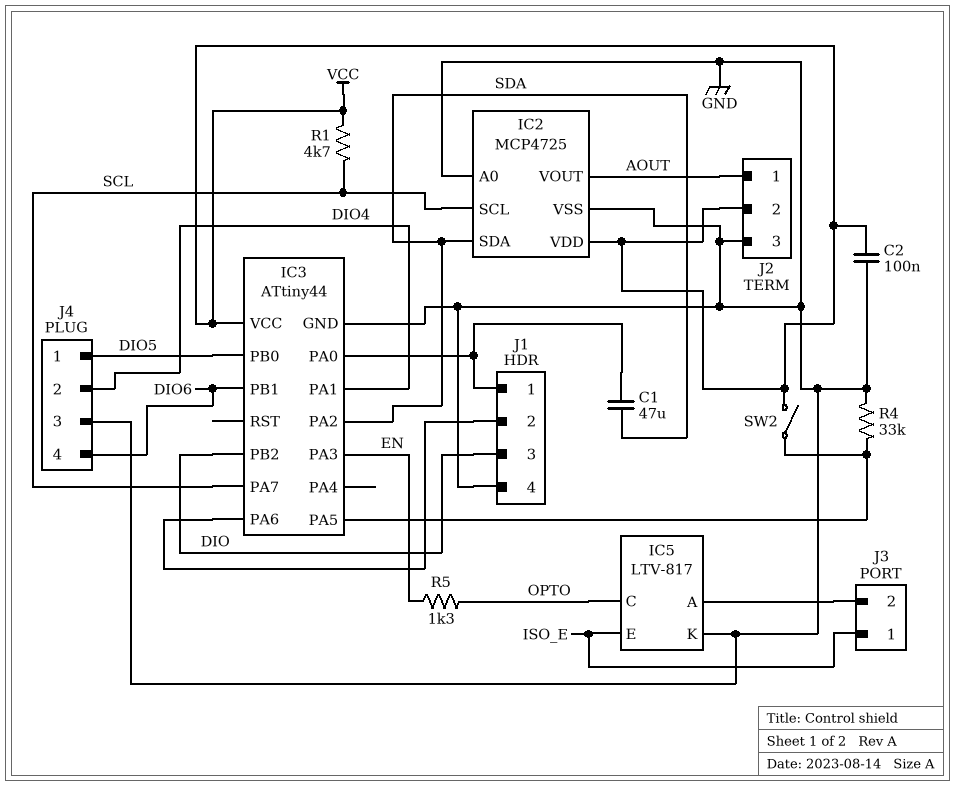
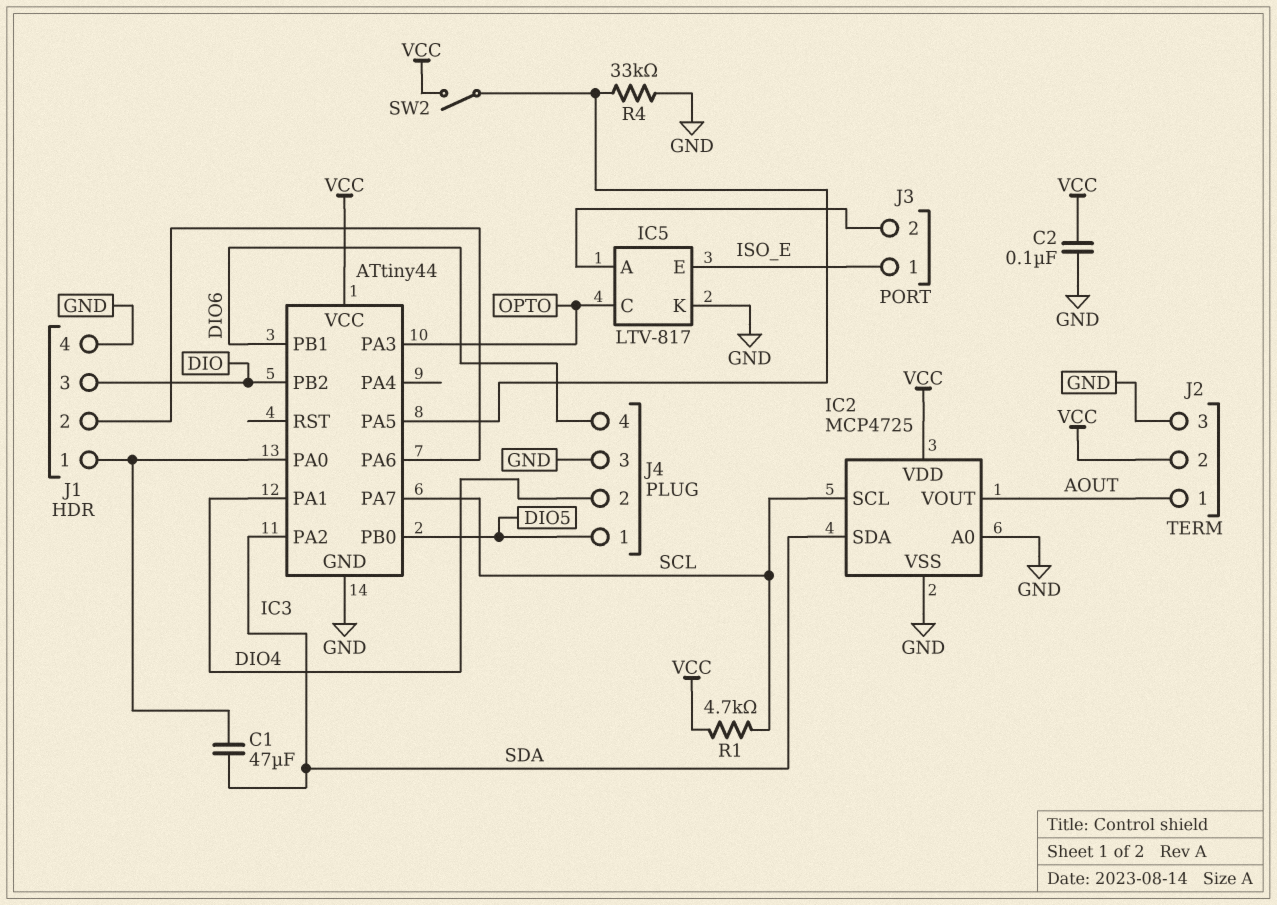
IC3 pin PA3: EN -> OPTO
R5: 1.3k (EN, OPTO) -> none

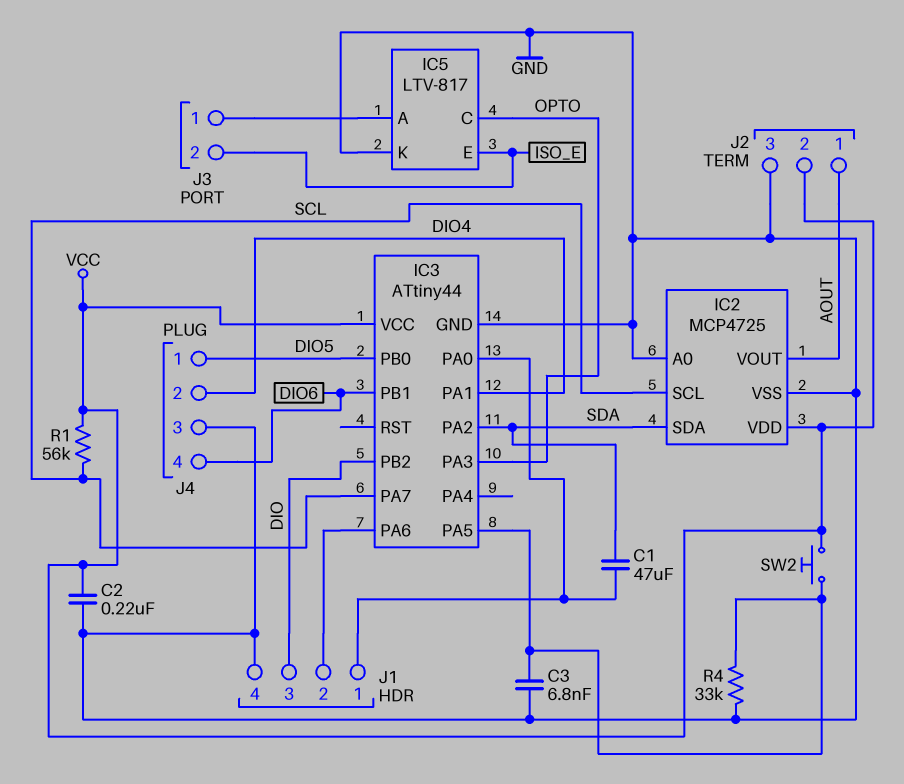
C2: 100nF (GND, VCC) -> 220nF (GND, VCC)
C3: none -> 6.8nF (GND, IC3/PA5)
J3 pin 1: ISO_E -> IC5/A
J3 pin 2: IC5/A -> ISO_E
R1: 4.7k (SCL, VCC) -> 56k (SCL, VCC)
SW2: switch (IC3/PA5, VCC) -> button (IC3/PA5, VCC)

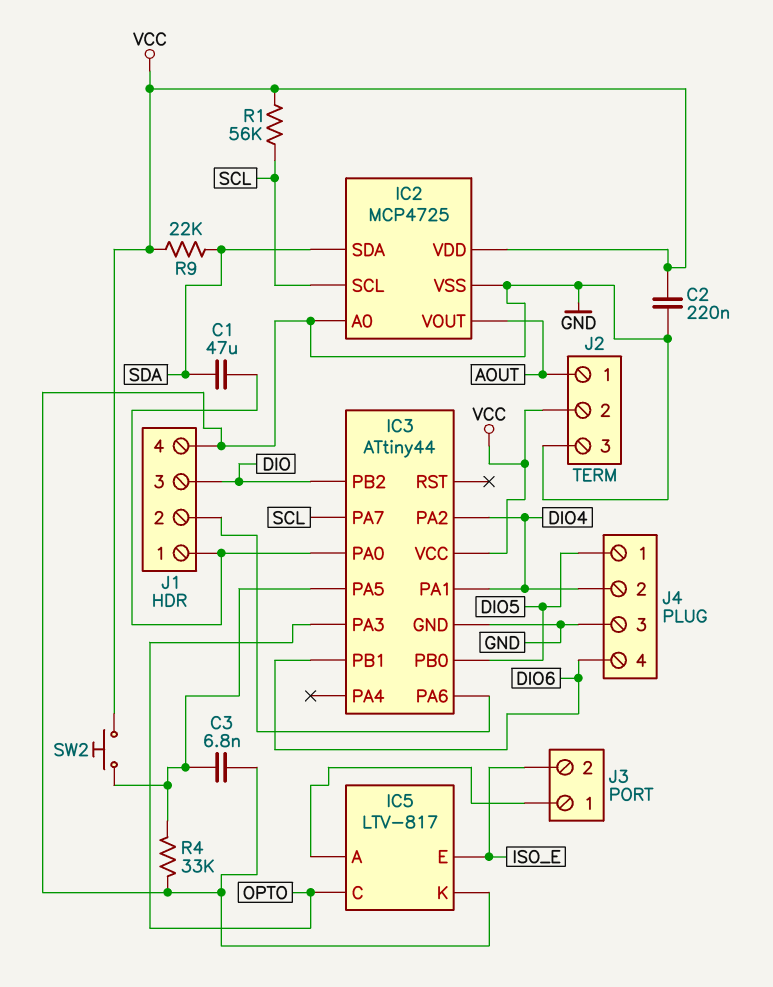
IC3 pin PA2: SDA -> DIO4
R9: none -> 22k (SDA, VCC)

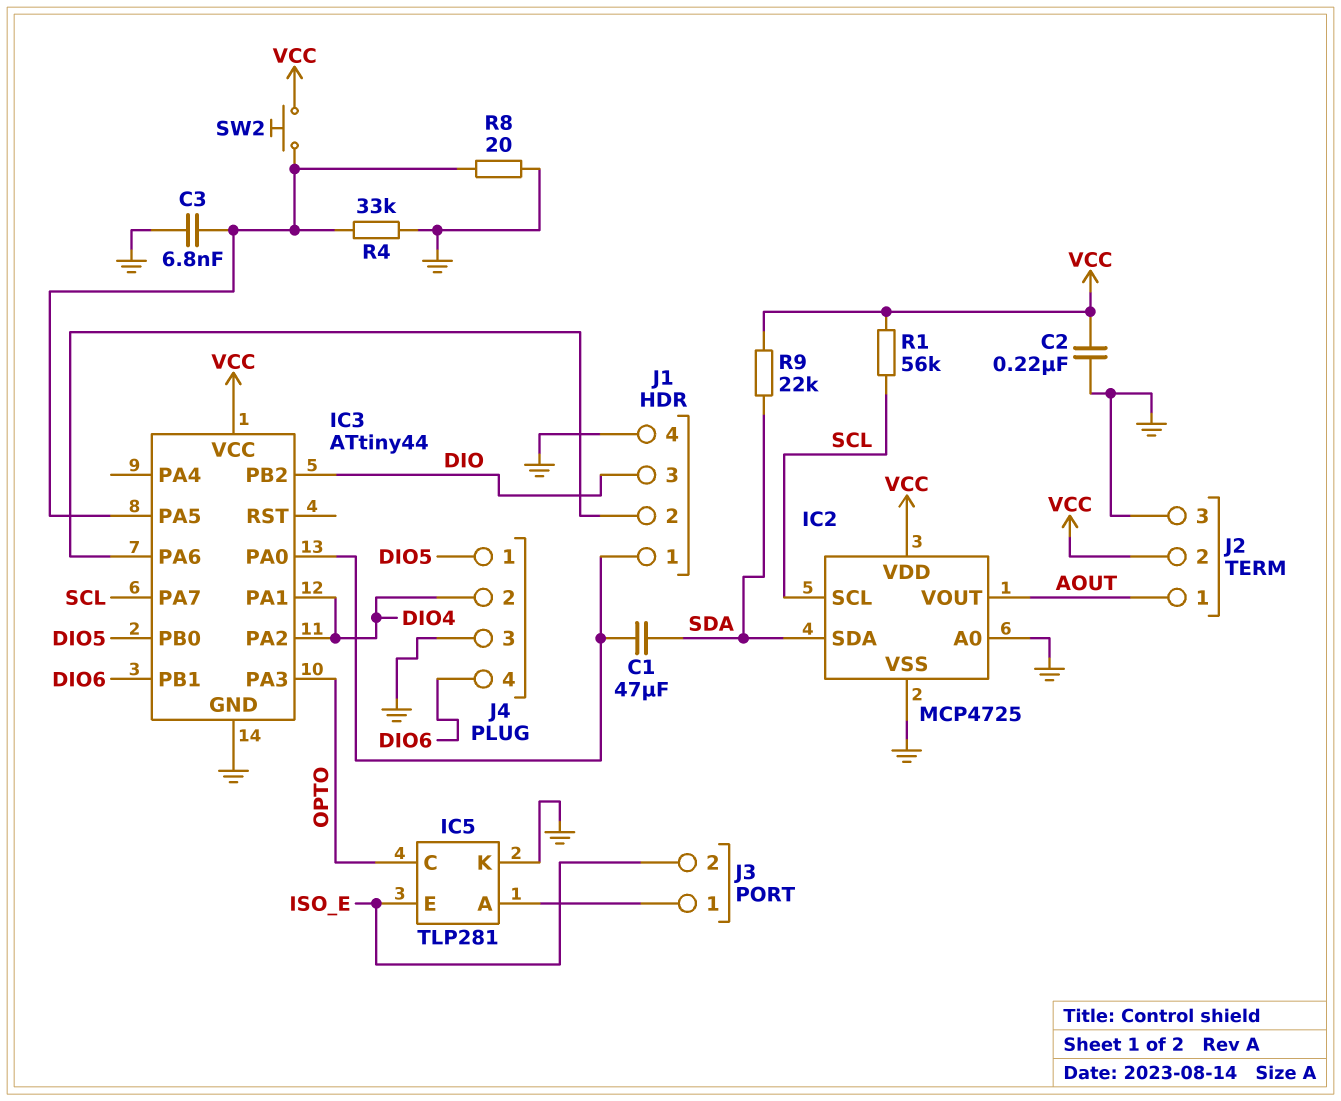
IC5: LTV-817 -> TLP281
R8: none -> 20 (GND, IC3/PA5)

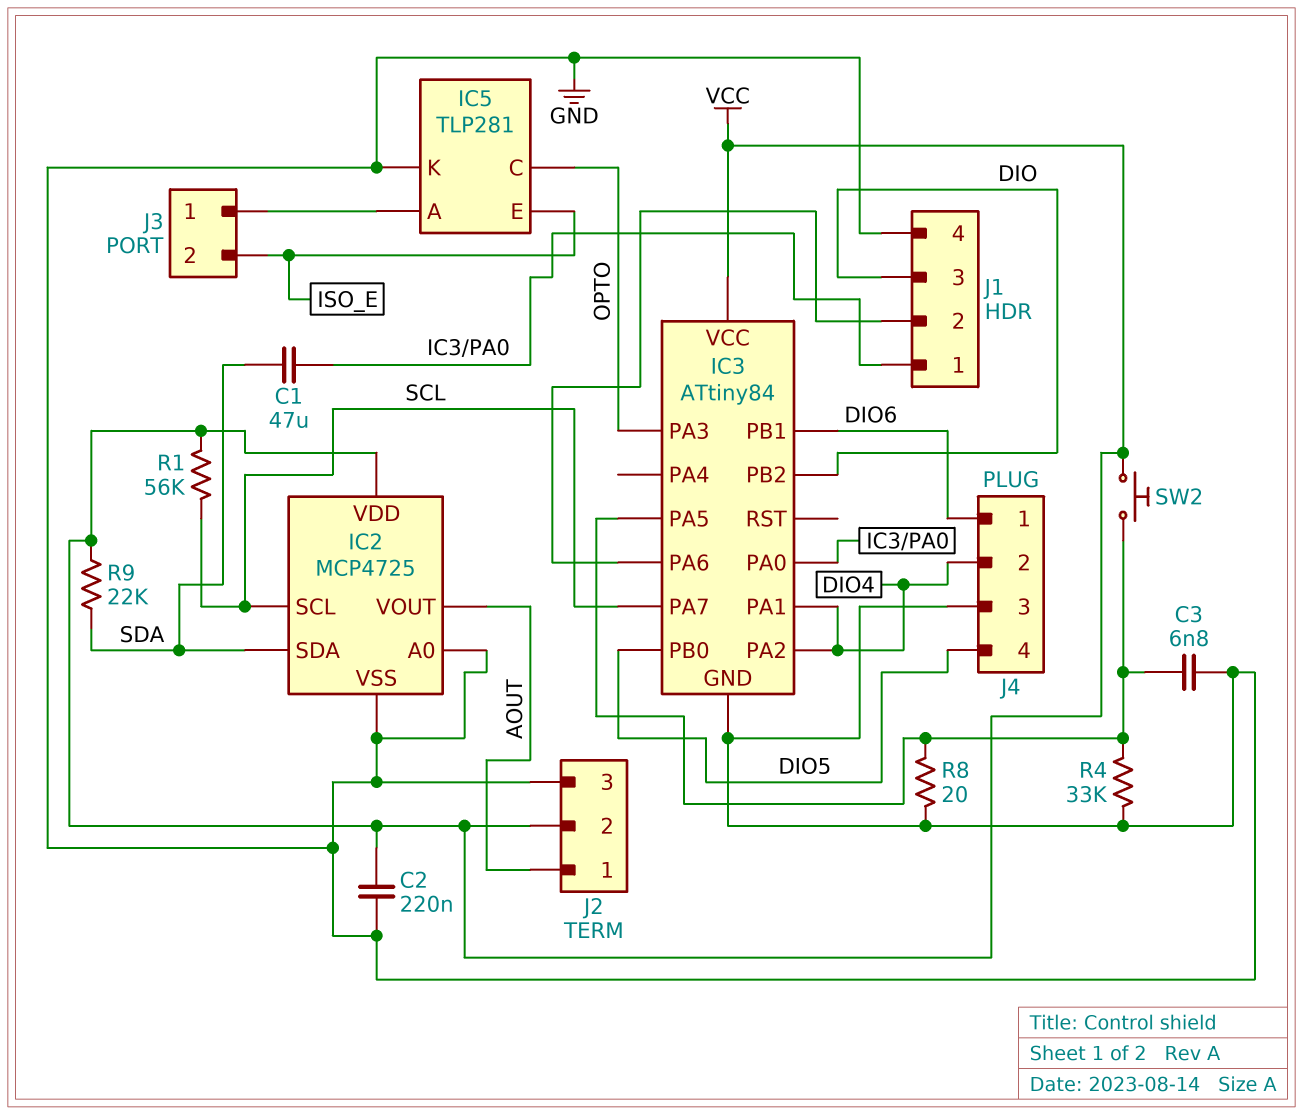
IC3: ATtiny44 -> ATtiny84
J4 pin 1: DIO5 -> DIO6
J4 pin 4: DIO6 -> DIO5

